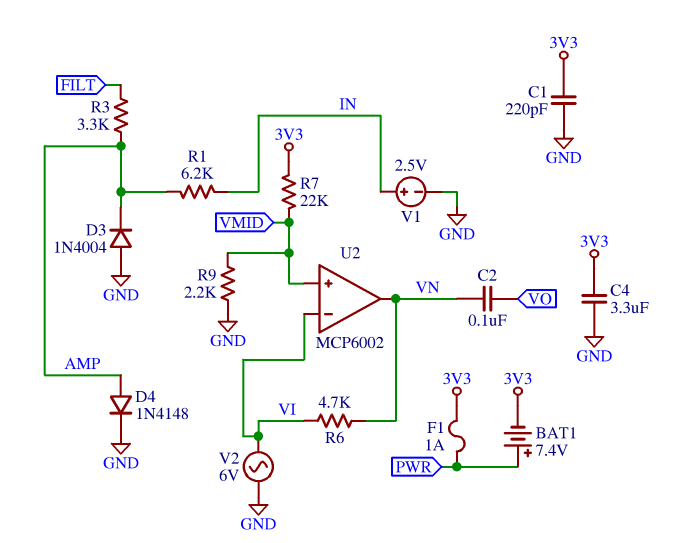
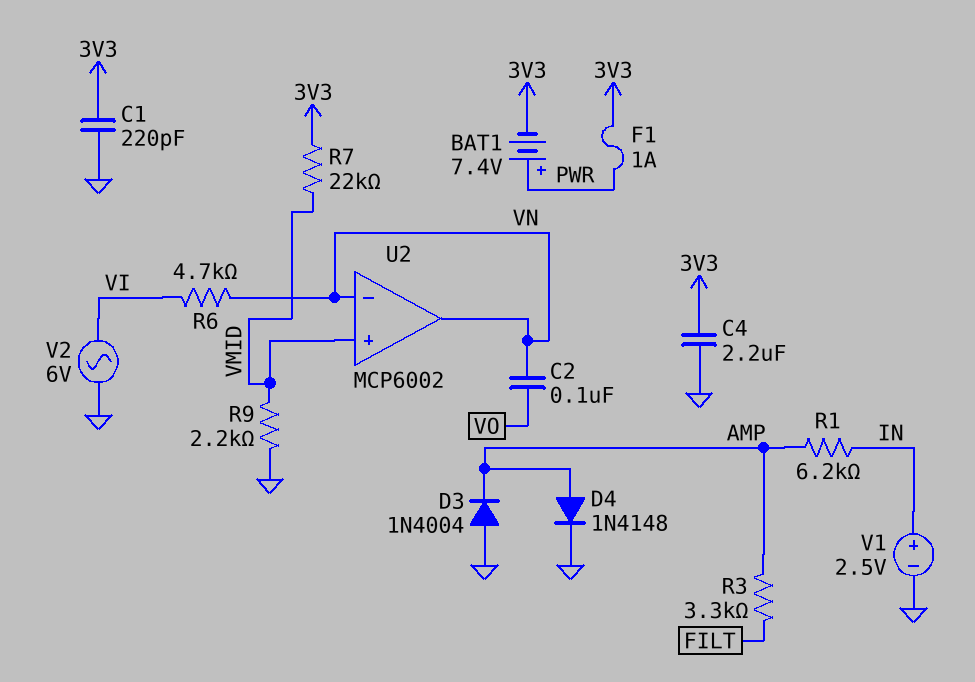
C4: 3.3uF (3V3, GND) -> 2.2uF (3V3, GND)
U2 pin in-: VI -> VN

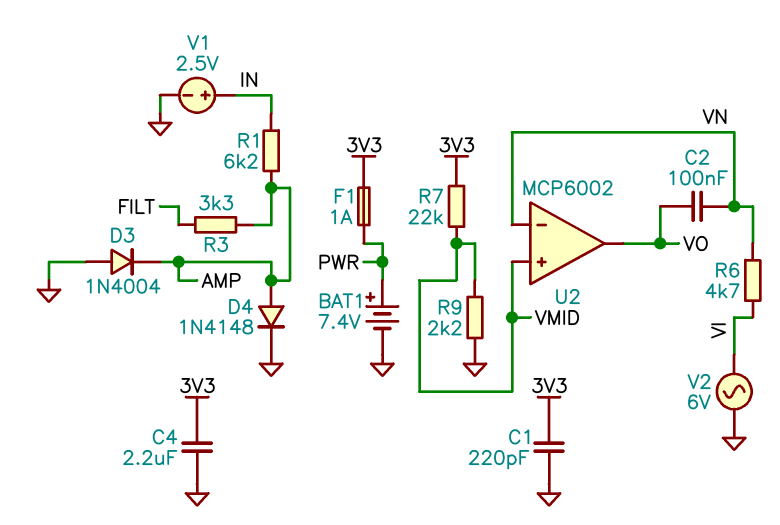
BAT1: 7.4V (plus PWR, minus 3V3) -> 7.4V (plus PWR, minus GND)
U2 pin out: VN -> VO

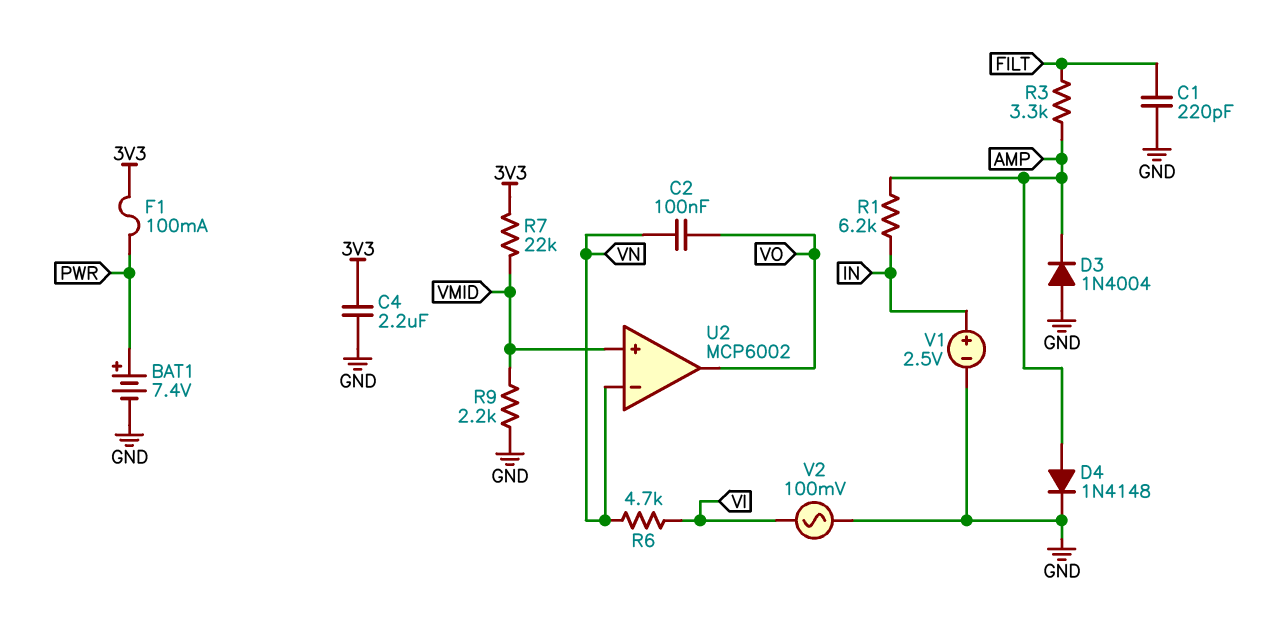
C1: 220pF (3V3, GND) -> 220pF (FILT, GND)
F1: 1A (3V3, PWR) -> 100mA (3V3, PWR)
V2: AC 6V (GND, VI) -> AC 100mV (GND, VI)

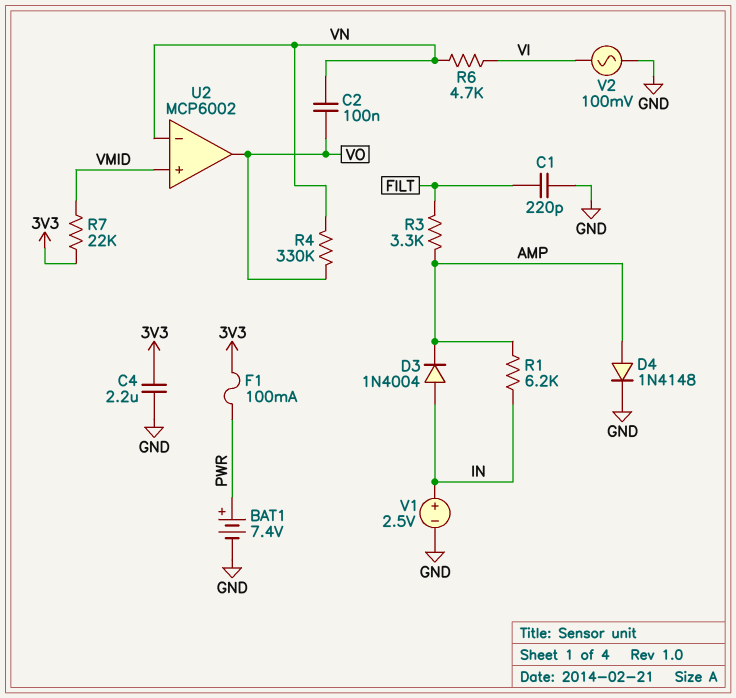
D3: diode 1N4004 (A GND, K AMP) -> diode 1N4004 (A IN, K AMP)
R4: none -> 330k (VN, VO)
R9: 2.2k (GND, VMID) -> none

